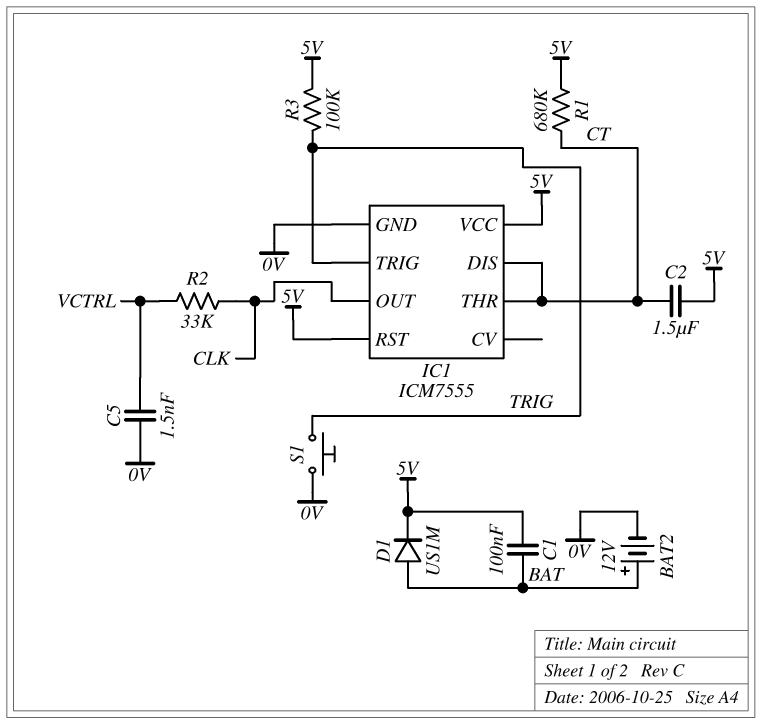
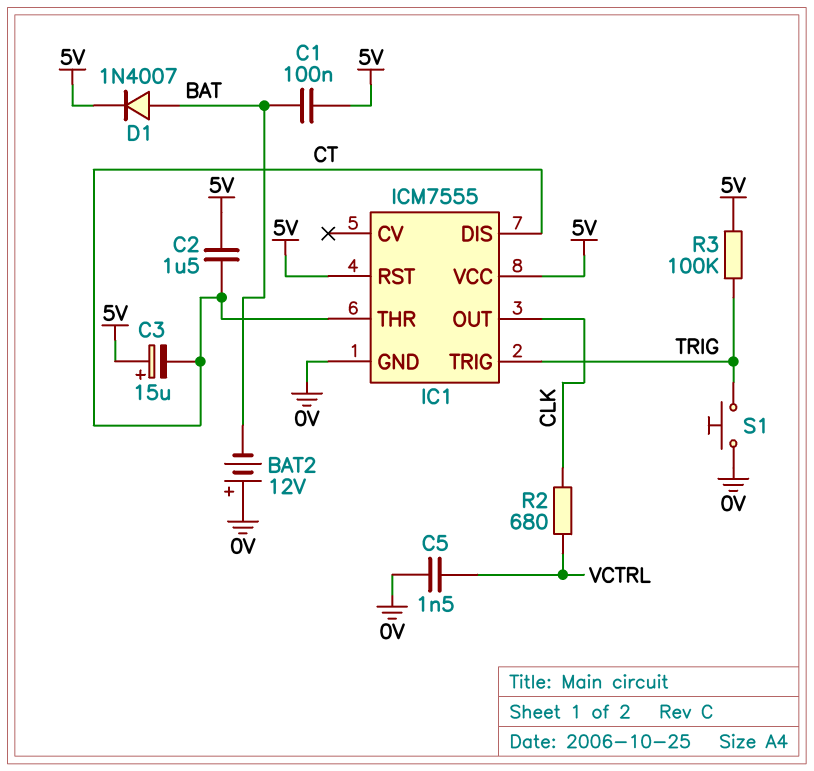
BAT2: 12V (plus BAT, minus 0V) -> 12V (plus 0V, minus BAT)
C3: none -> 15uF (plus 5V, minus CT)
D1: diode US1M (A BAT, K 5V) -> diode 1N4007 (A BAT, K 5V)
R1: 680k (5V, CT) -> none
R2: 33k (CLK, VCTRL) -> 680 (CLK, VCTRL)

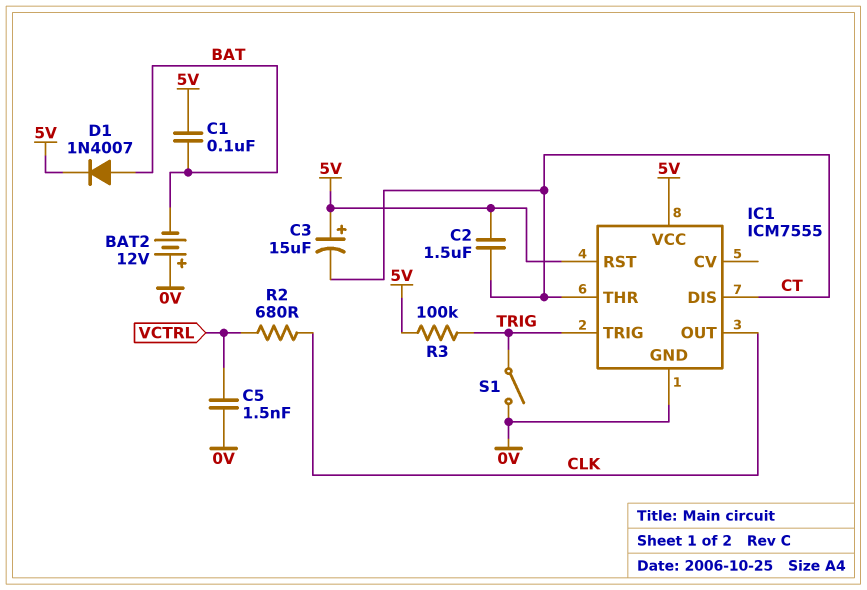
S1: button (0V, TRIG) -> switch (0V, TRIG)

